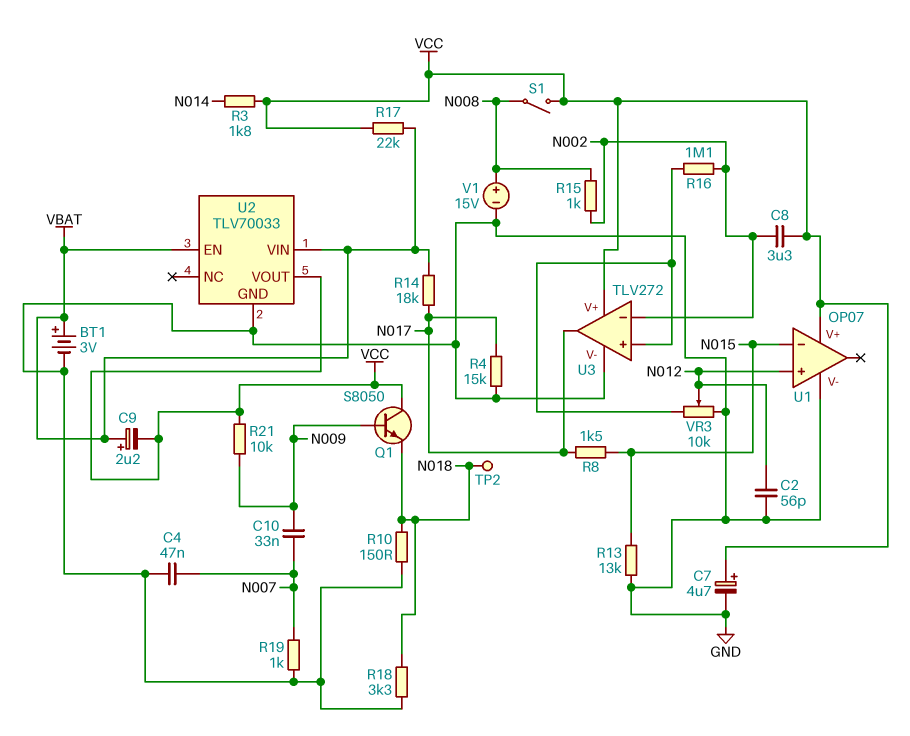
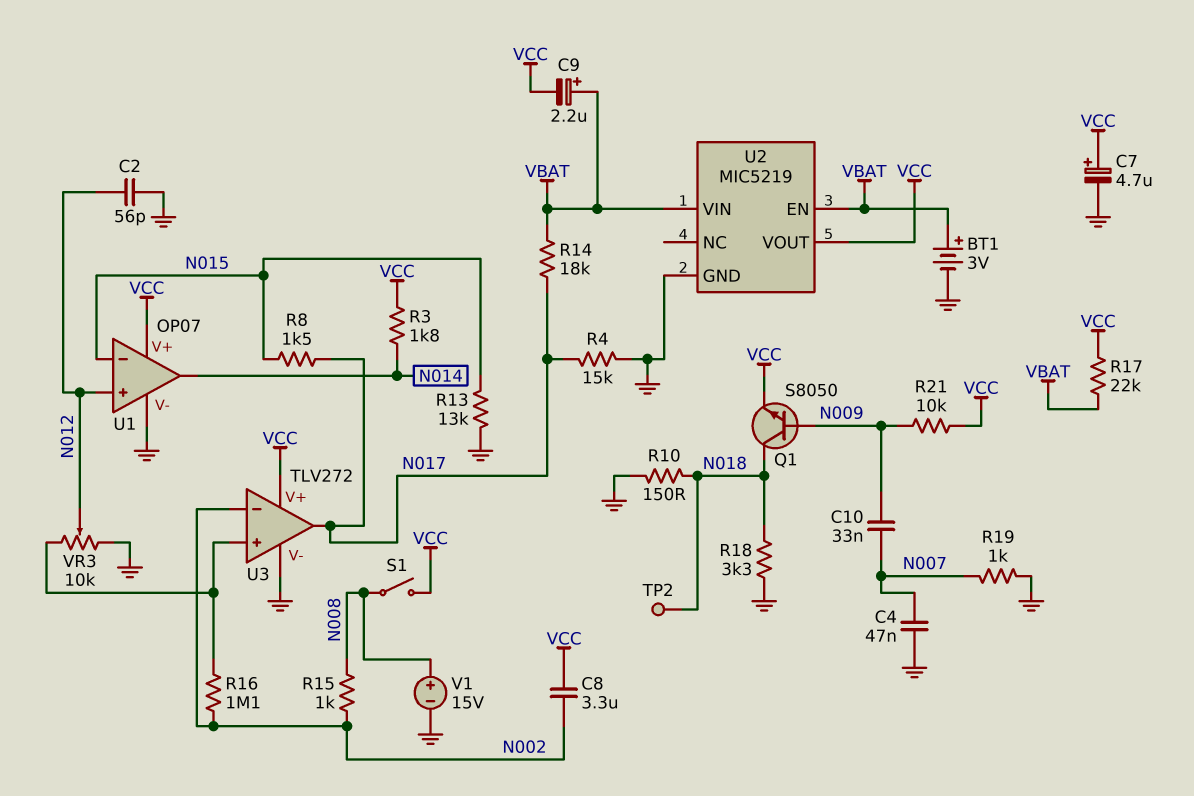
Q1: NPN S8050 (B N009, C VCC, E N018) -> NPN S8050 (B N009, C N018, E VCC)
U1 pin out: none -> N014
U2: TLV70033 -> MIC5219

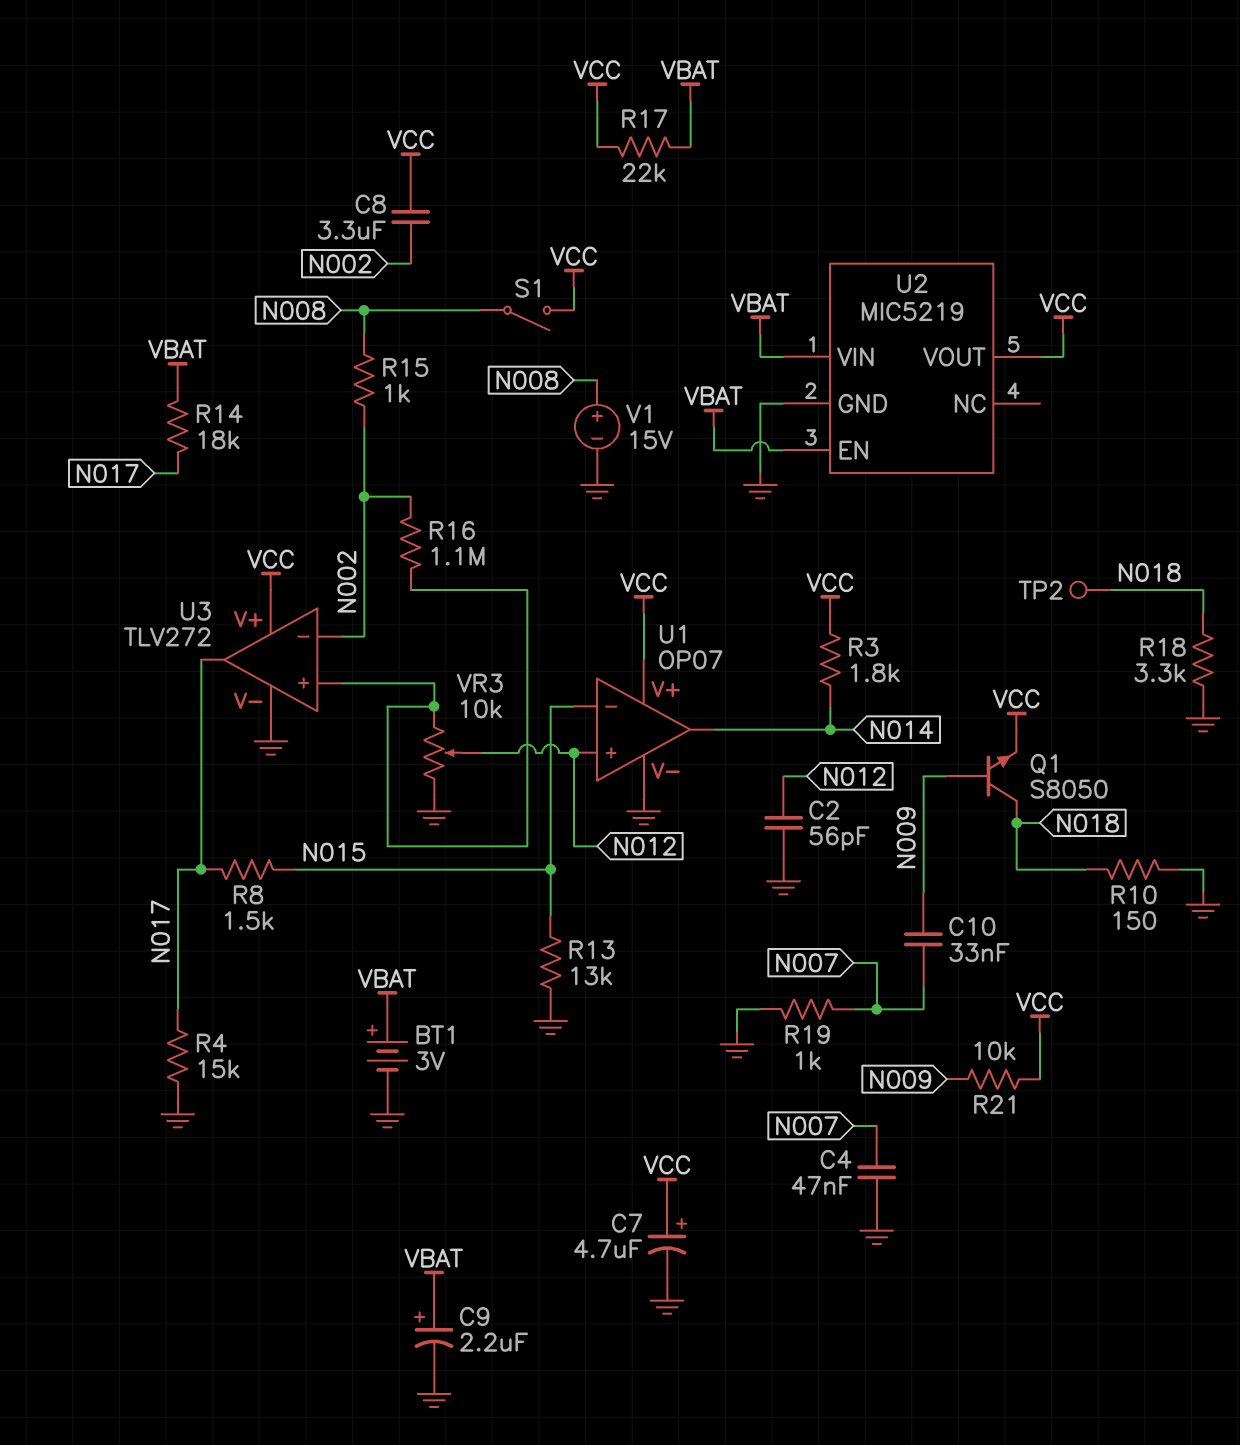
C9: 2.2uF (plus VBAT, minus VCC) -> 2.2uF (plus VBAT, minus GND)

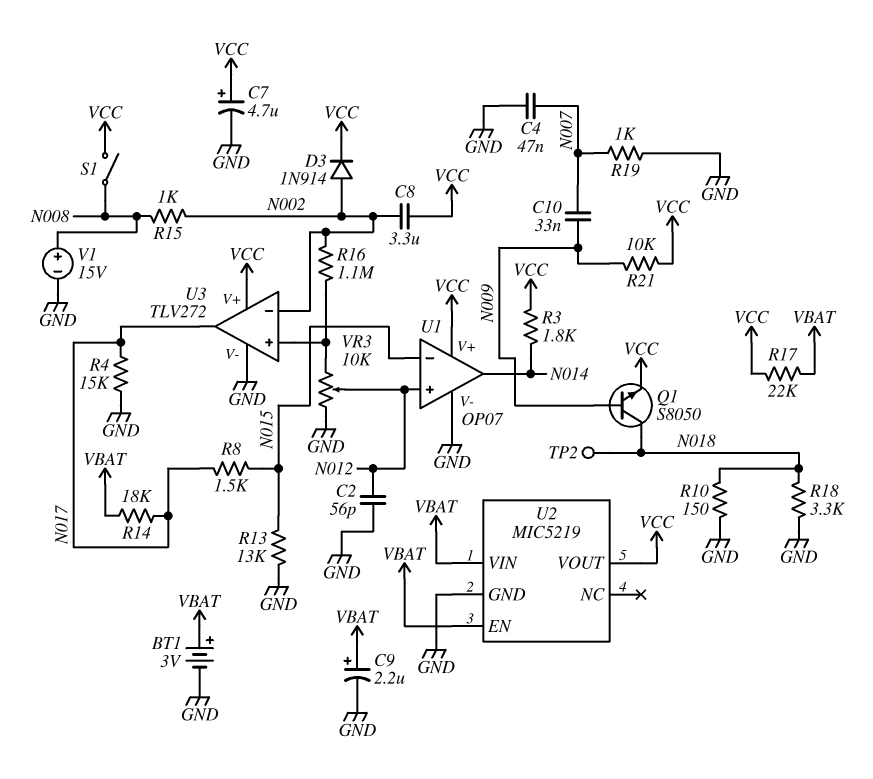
D3: none -> diode 1N914 (A N002, K VCC)

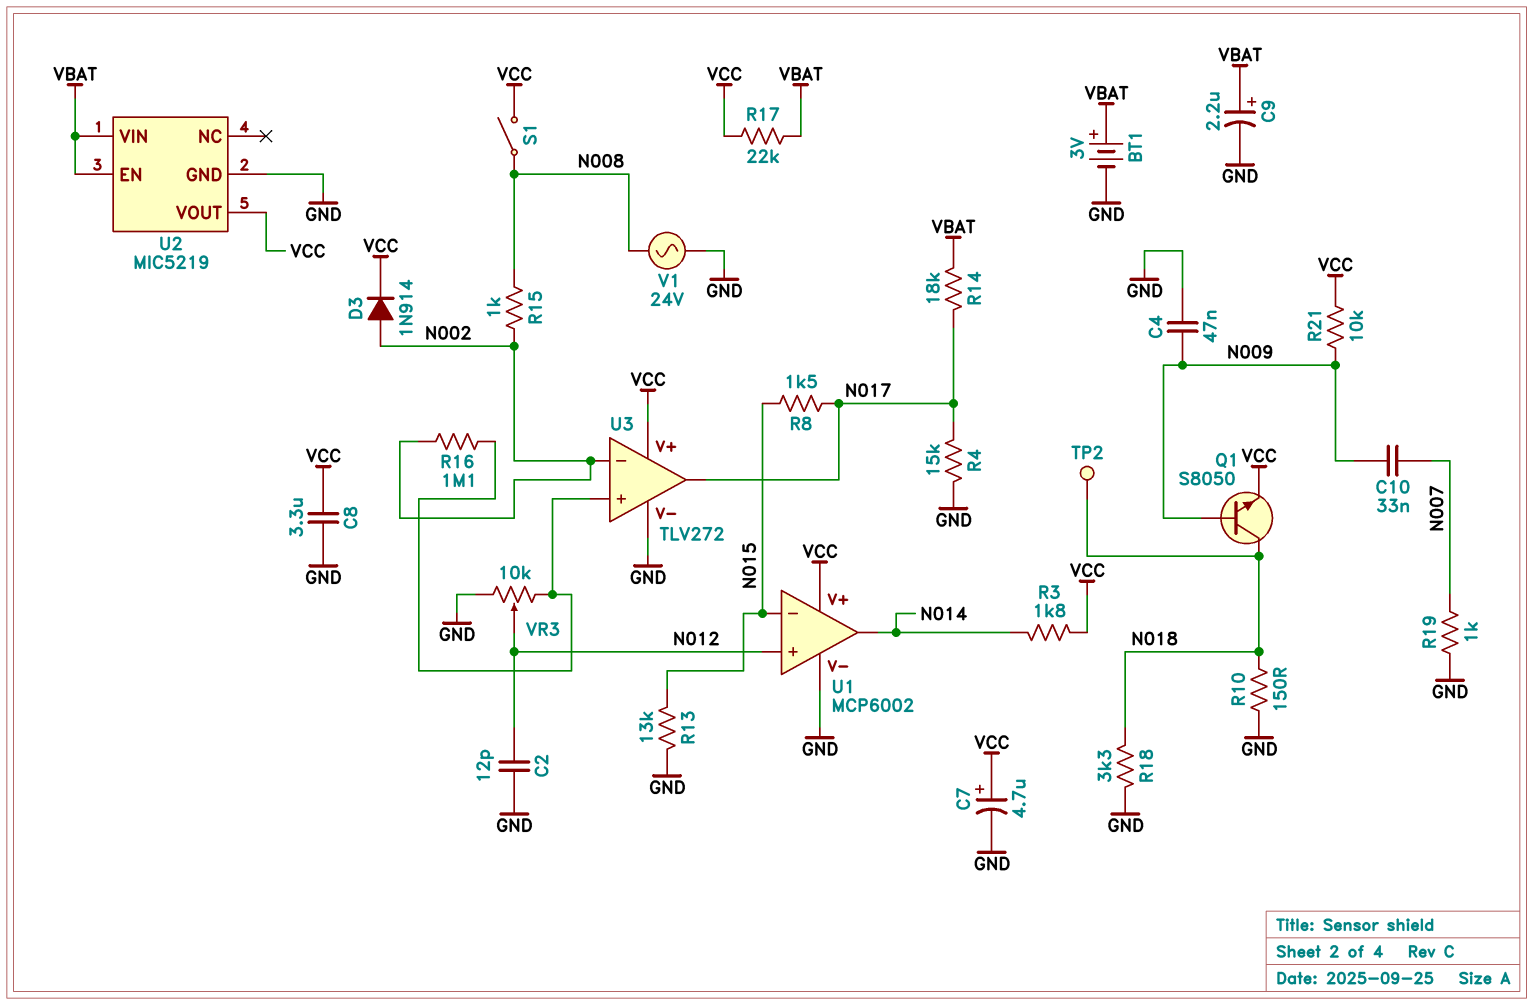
C2: 56pF (GND, N012) -> 12pF (GND, N012)
C4: 47nF (GND, N007) -> 47nF (GND, N009)
C8: 3.3uF (N002, VCC) -> 3.3uF (GND, VCC)
U1: OP07 -> MCP6002
V1: 15V (plus N008, minus GND) -> AC 24V (GND, N008)

